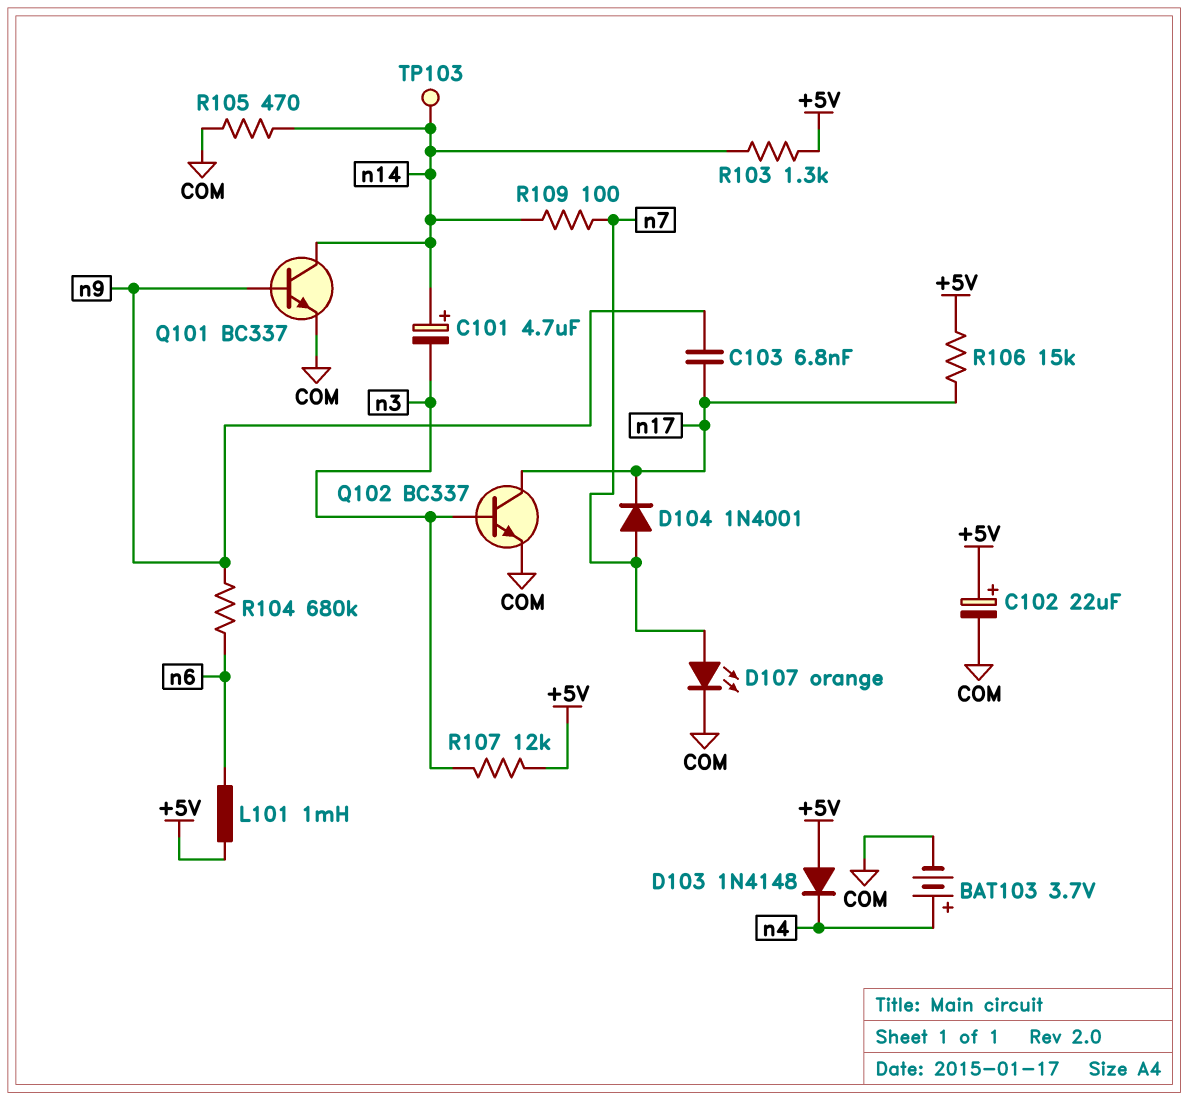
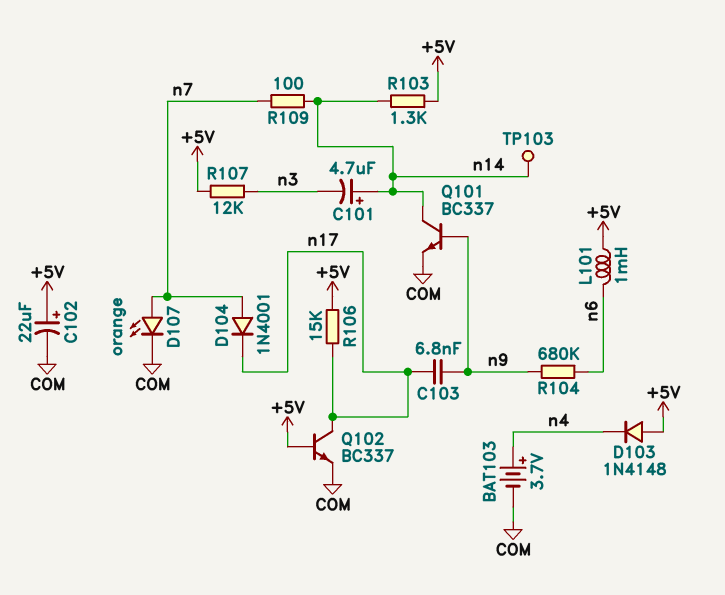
Q102: NPN BC337 (B n3, C n17, E COM) -> NPN BC337 (B +5V, C n17, E COM)
R105: 470 (COM, n14) -> none

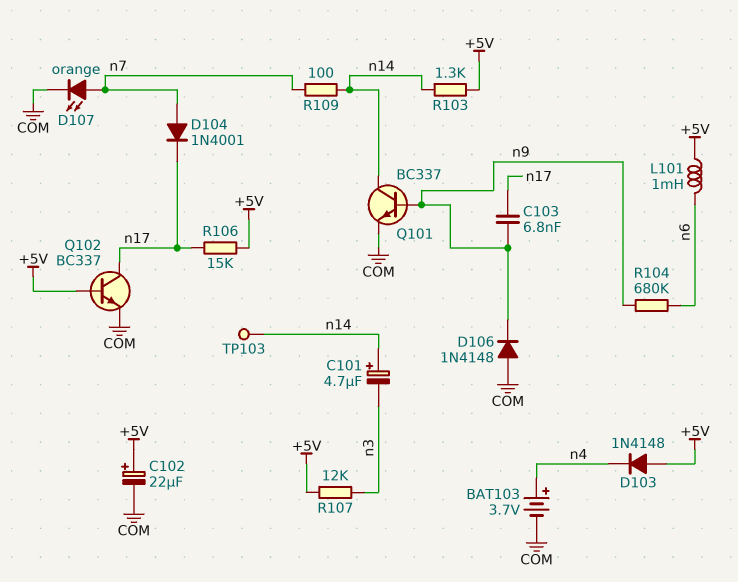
D106: none -> diode 1N4148 (A COM, K n9)

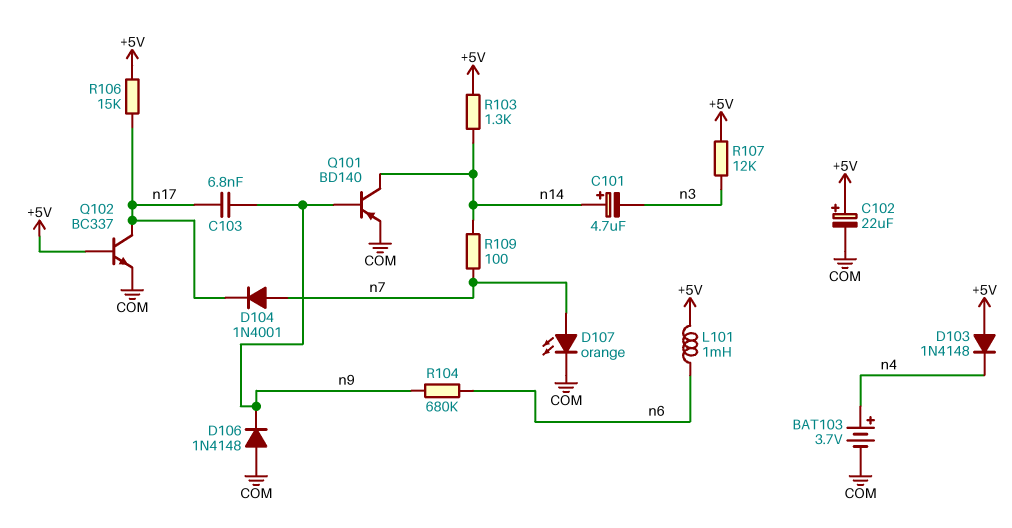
Q101: NPN BC337 (B n9, C n14, E COM) -> PNP BD140 (B n9, C n14, E COM)
TP103: test point (n14) -> none

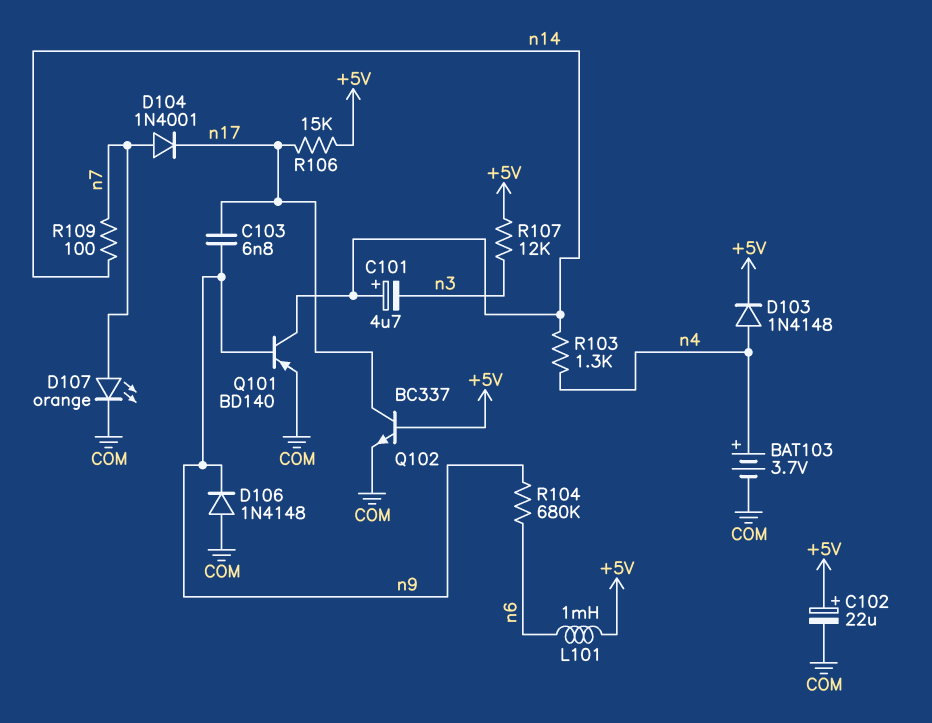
D103: diode 1N4148 (A +5V, K n4) -> diode 1N4148 (A n4, K +5V)
R103: 1.3k (+5V, n14) -> 1.3k (n4, n14)

